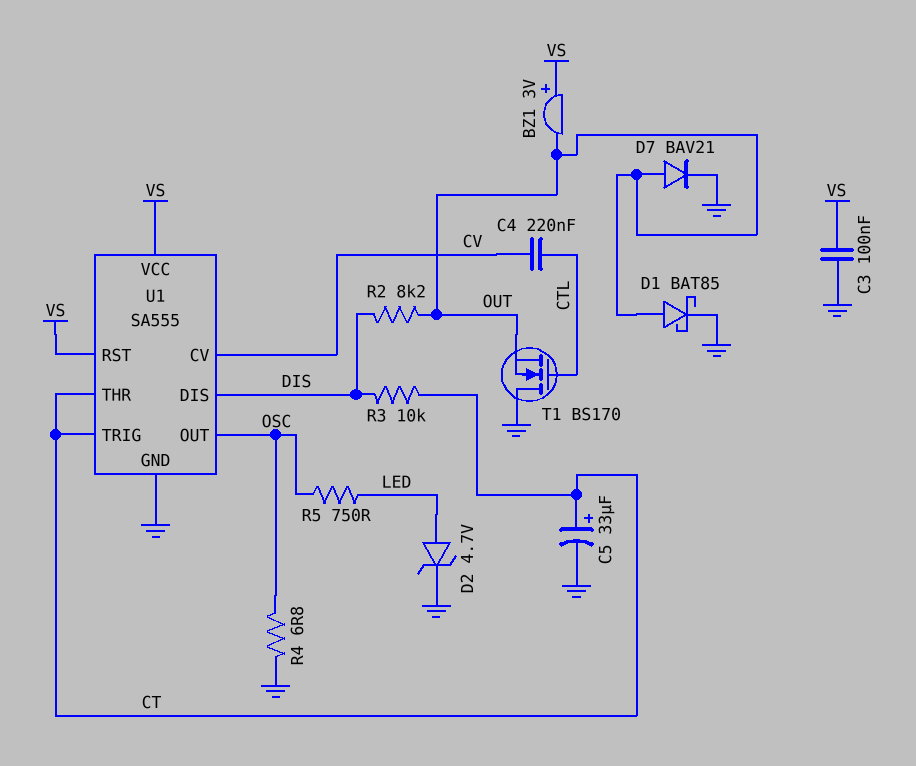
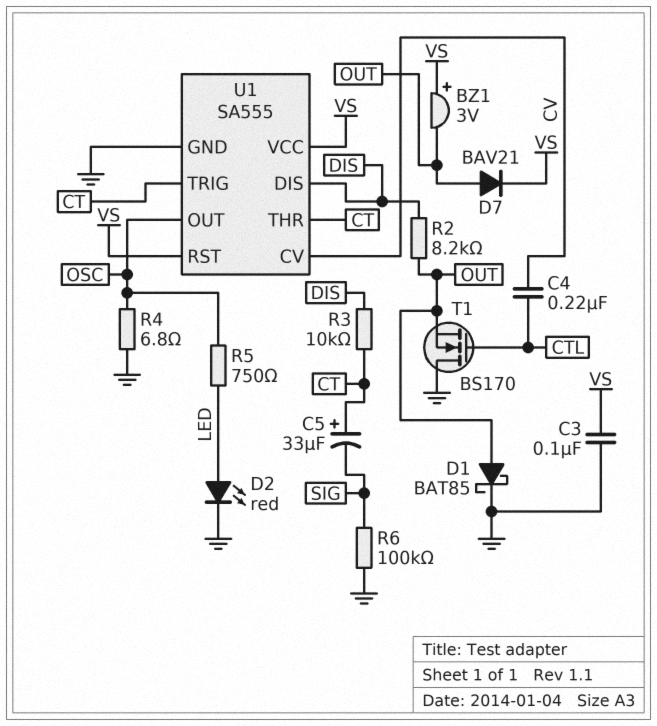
C5: 33uF (plus CT, minus GND) -> 33uF (plus CT, minus SIG)
D2: zener 4.7V (A LED, K GND) -> LED red (A LED, K GND)
D7: diode BAV21 (A OUT, K GND) -> diode BAV21 (A OUT, K VS)
R6: none -> 100k (GND, SIG)

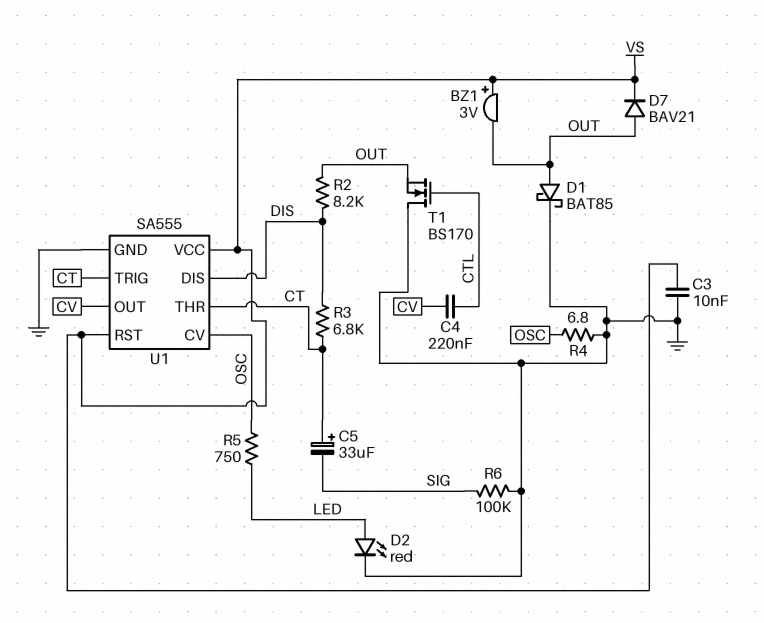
C3: 100nF (GND, VS) -> 10nF (GND, VS)
R3: 10k (CT, DIS) -> 6.8k (CT, DIS)
U1 pin CV: CV -> OSC
U1 pin OUT: OSC -> CV

